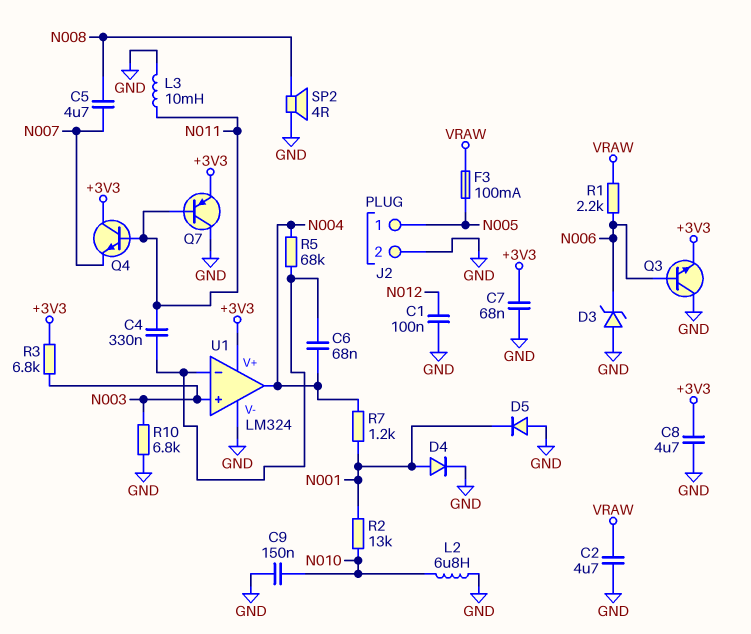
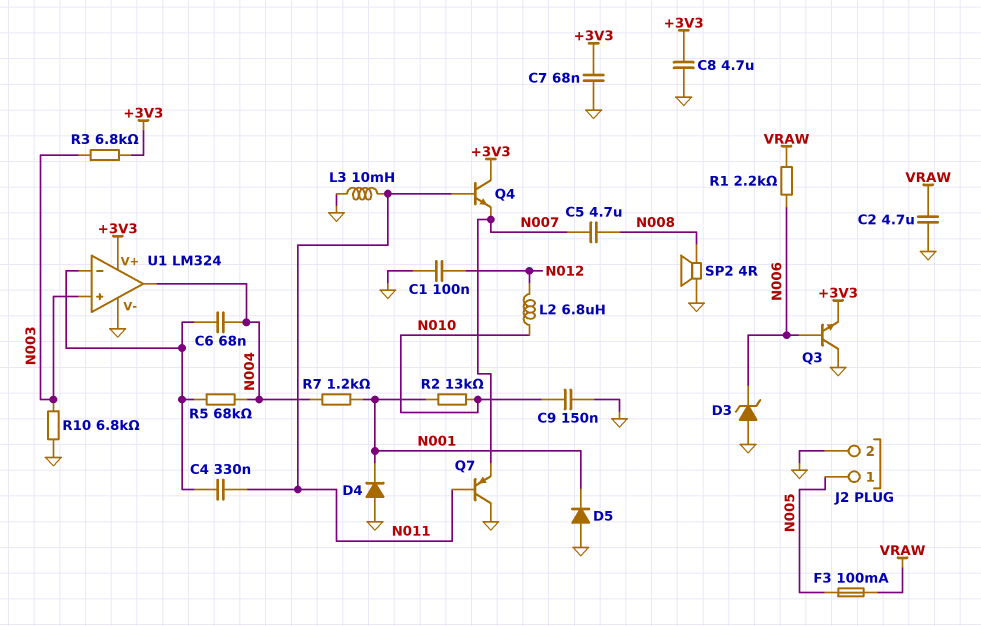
D4: diode (A N001, K GND) -> diode (A GND, K N001)
L2: 6.8uH (GND, N010) -> 6.8uH (N010, N012)
Q7: PNP (B N011, C GND, E +3V3) -> PNP (B N011, C GND, E N007)

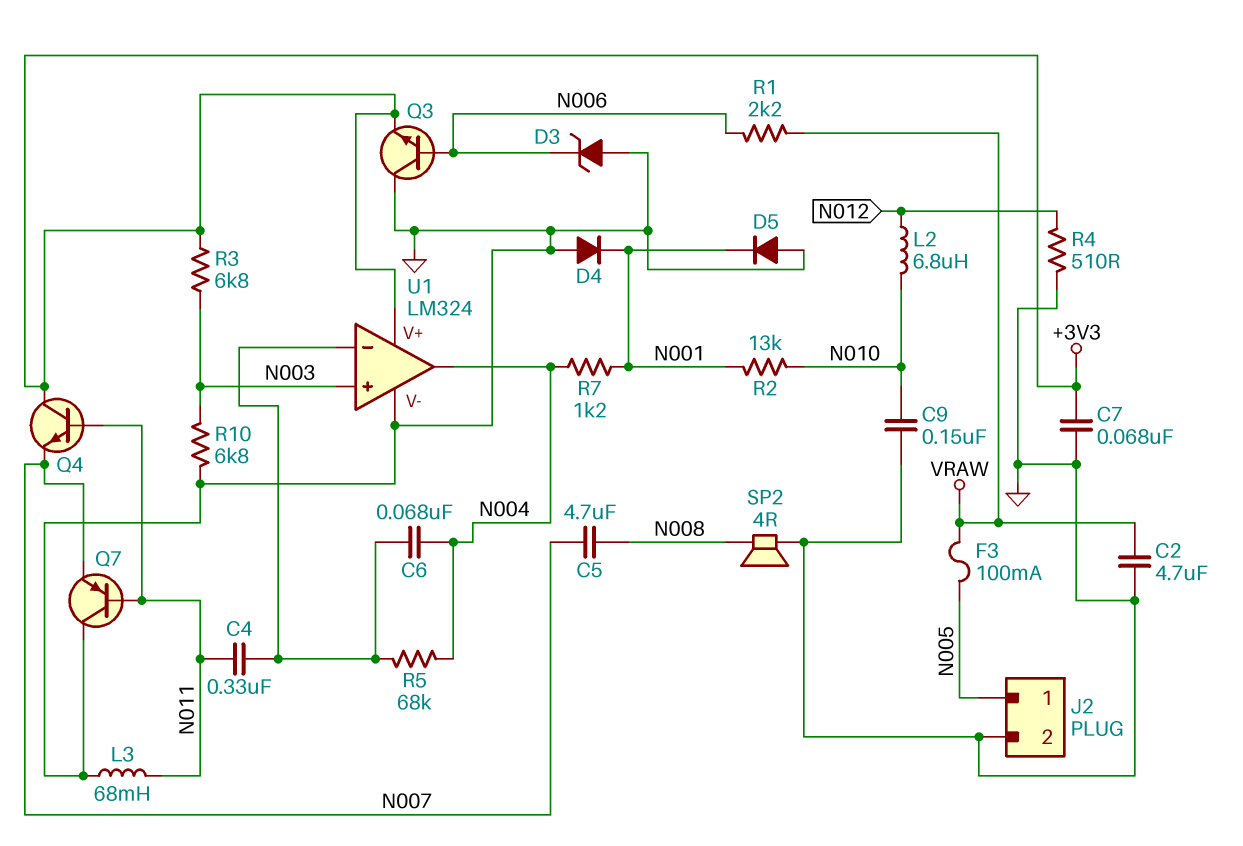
C1: 100nF (GND, N012) -> none
C8: 4.7uF (+3V3, GND) -> none
L3: 10mH (GND, N011) -> 68mH (GND, N011)
R4: none -> 510 (GND, N012)

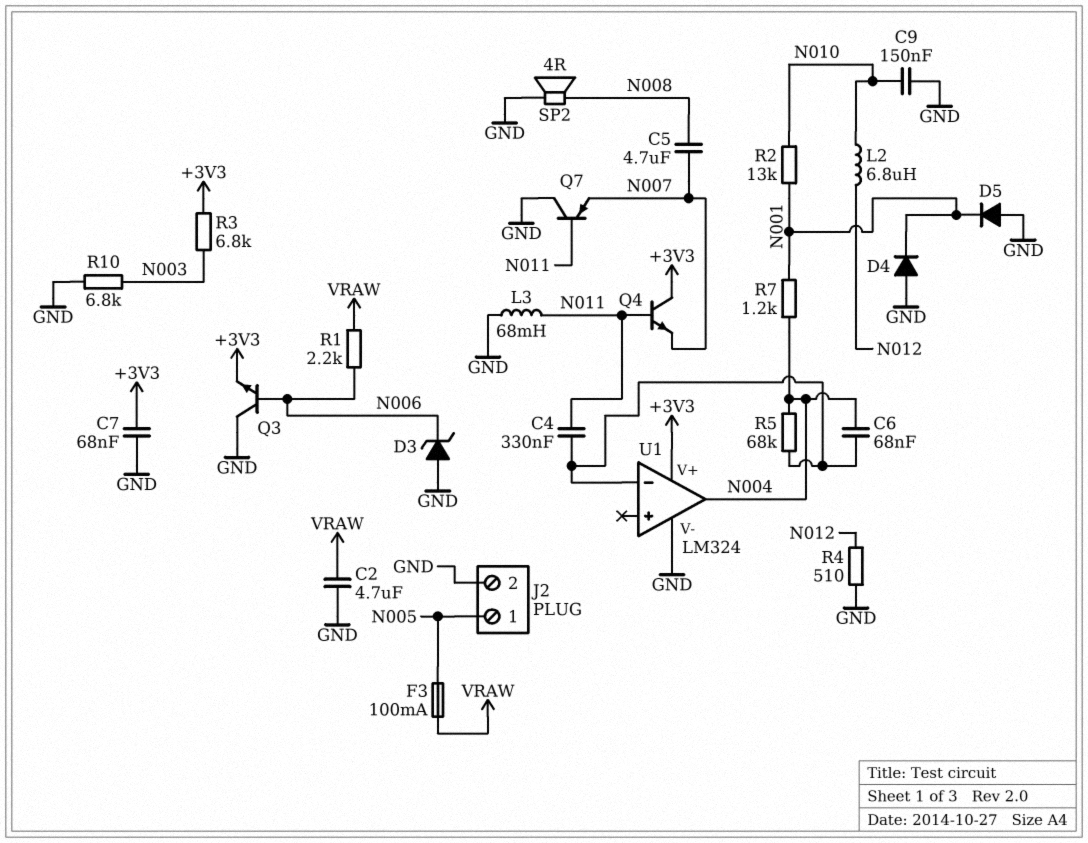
U1 pin in+: N003 -> none

